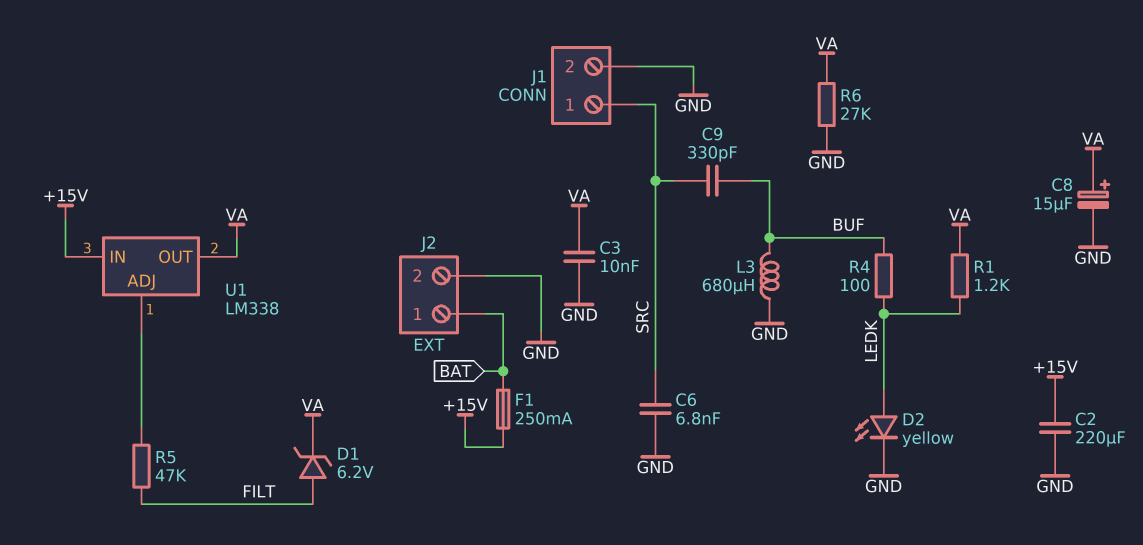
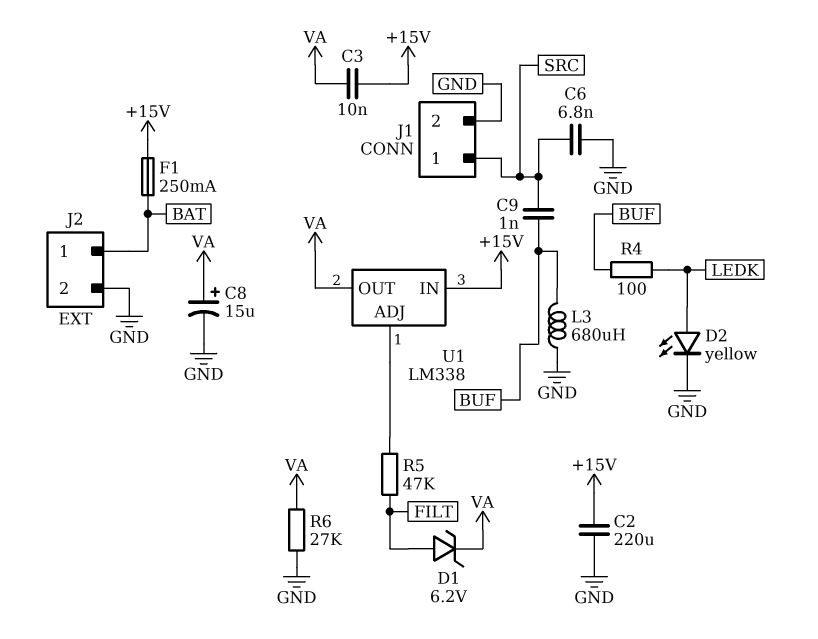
C3: 10nF (GND, VA) -> 10nF (+15V, VA)
C9: 330pF (BUF, SRC) -> 1nF (BUF, SRC)
R1: 1.2k (LEDK, VA) -> none

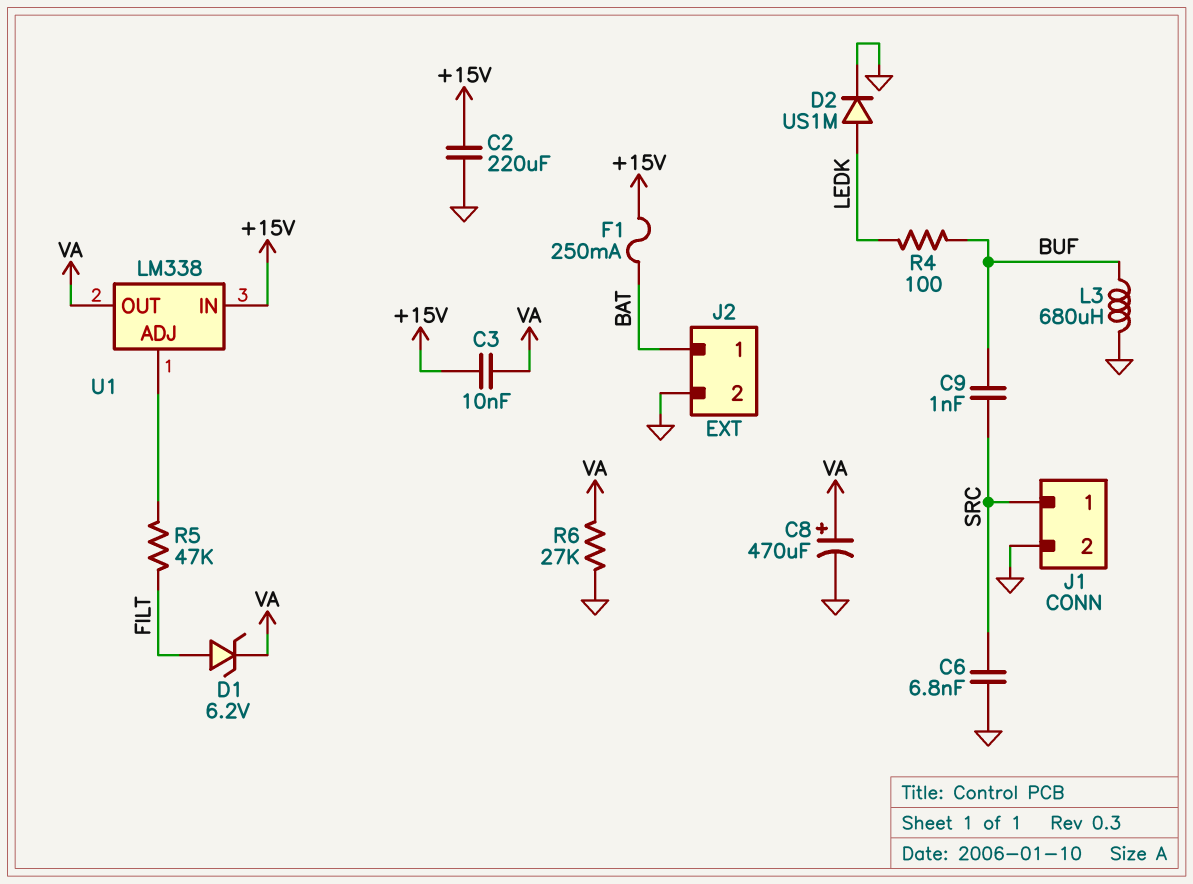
C8: 15uF (plus VA, minus GND) -> 470uF (plus VA, minus GND)
D2: LED yellow (A LEDK, K GND) -> diode US1M (A LEDK, K GND)

